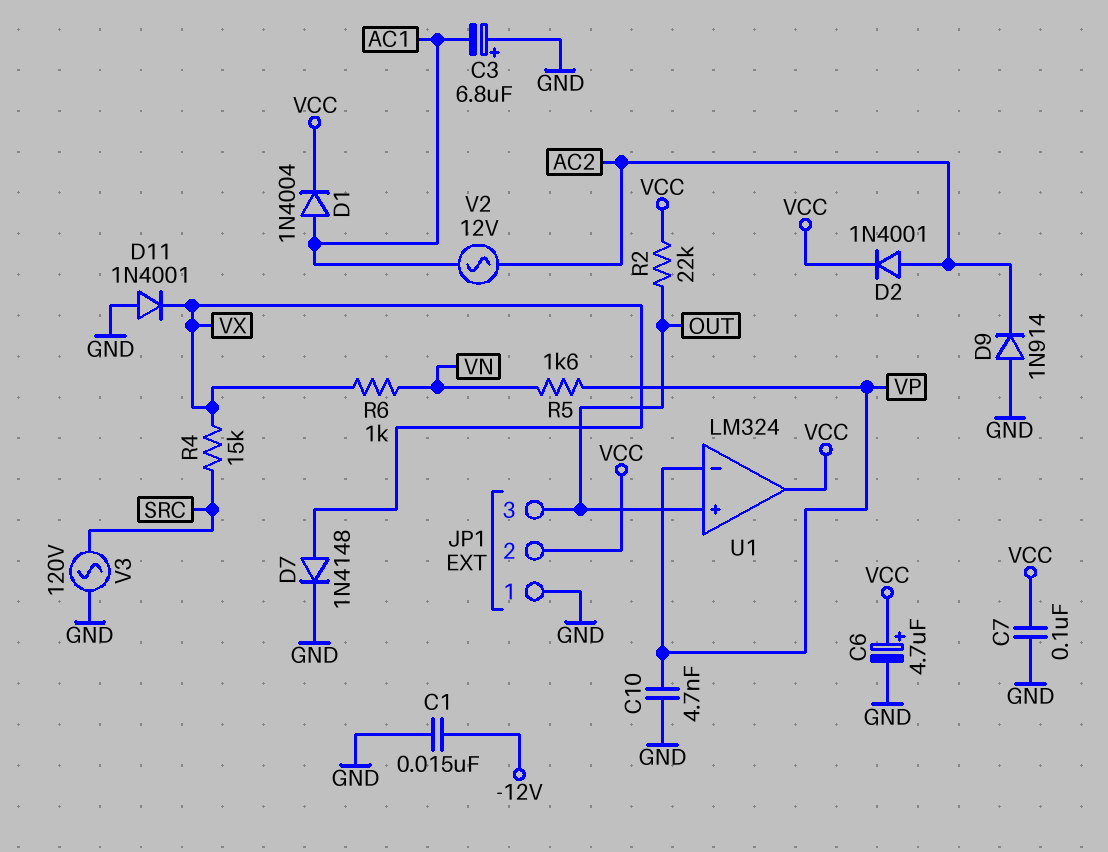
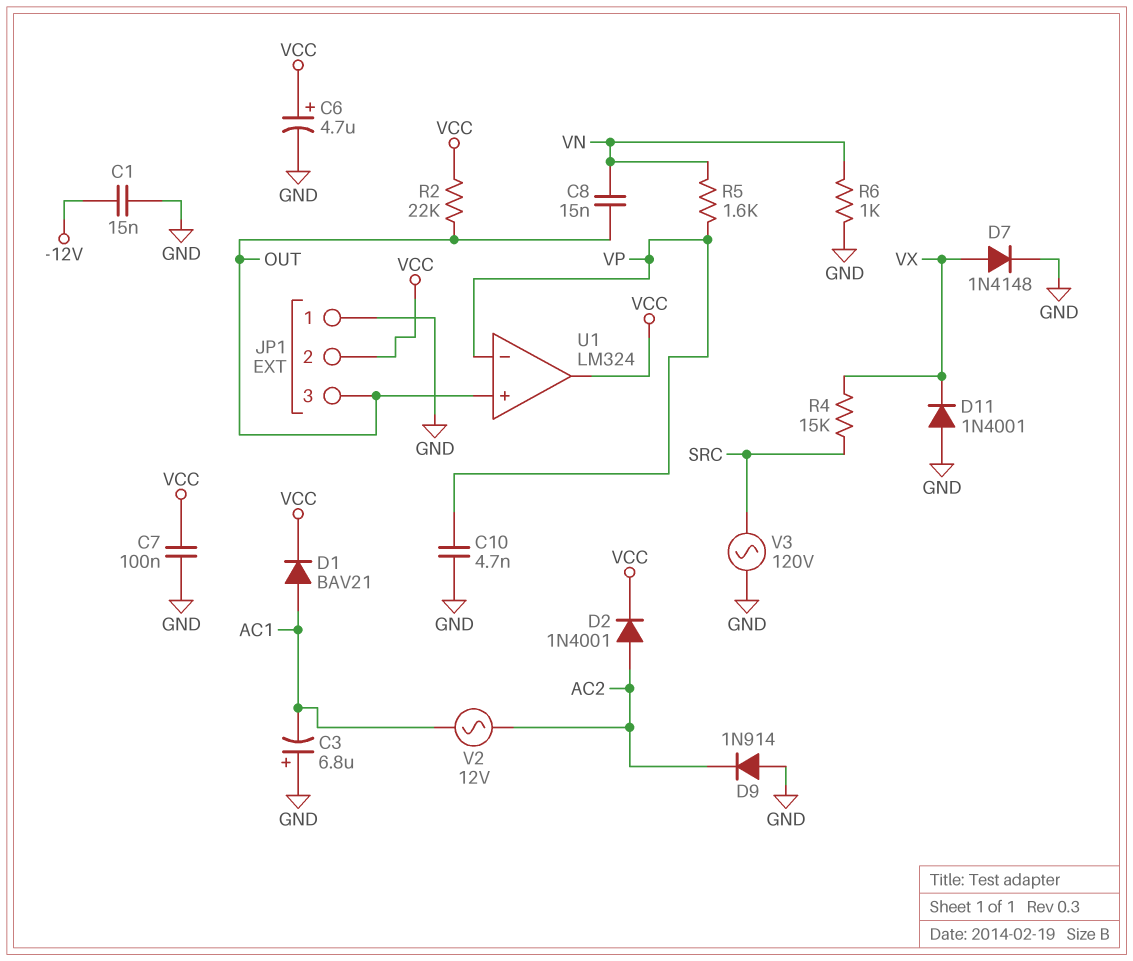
C8: none -> 15nF (OUT, VN)
D1: diode 1N4004 (A AC1, K VCC) -> diode BAV21 (A AC1, K VCC)
R6: 1k (VN, VX) -> 1k (GND, VN)

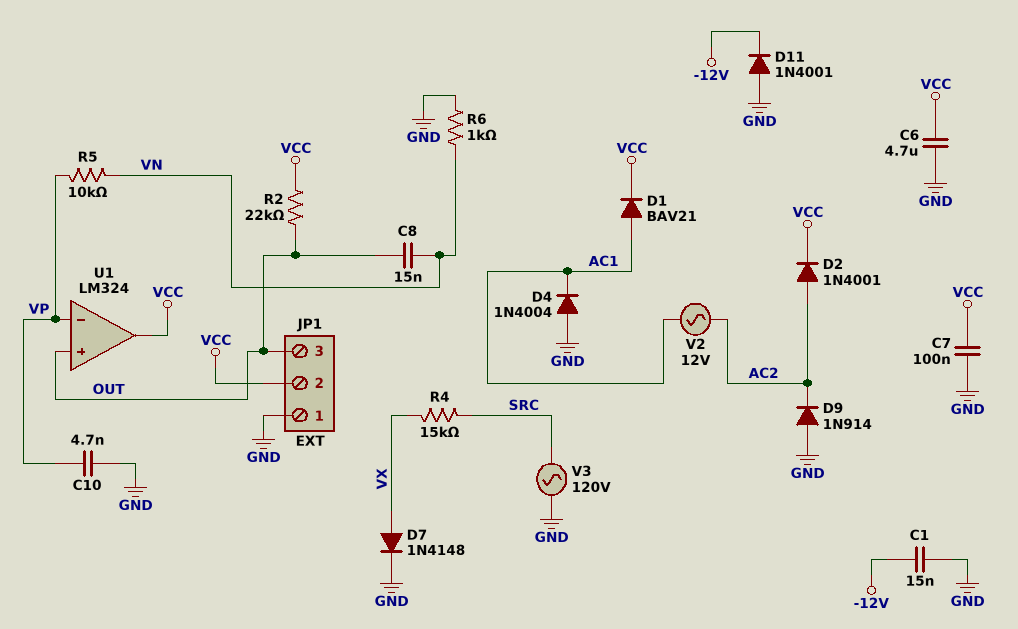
C3: 6.8uF (plus GND, minus AC1) -> none
C6: 4.7uF (plus VCC, minus GND) -> 4.7uF (GND, VCC)
D4: none -> diode 1N4004 (A GND, K AC1)
D11: diode 1N4001 (A GND, K VX) -> diode 1N4001 (A GND, K -12V)
R5: 1.6k (VN, VP) -> 10k (VN, VP)

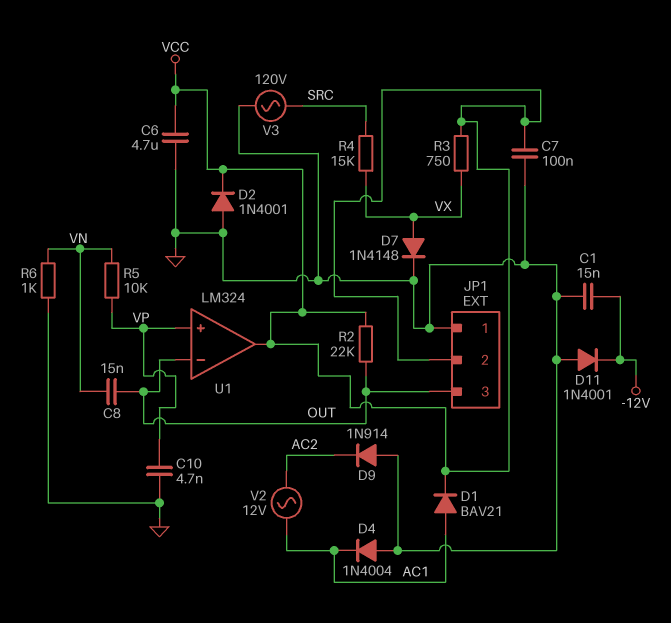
D2: diode 1N4001 (A AC2, K VCC) -> diode 1N4001 (A GND, K VCC)
R3: none -> 750 (VCC, VX)
U1 pin in+: OUT -> VP
U1 pin in-: VP -> OUT

